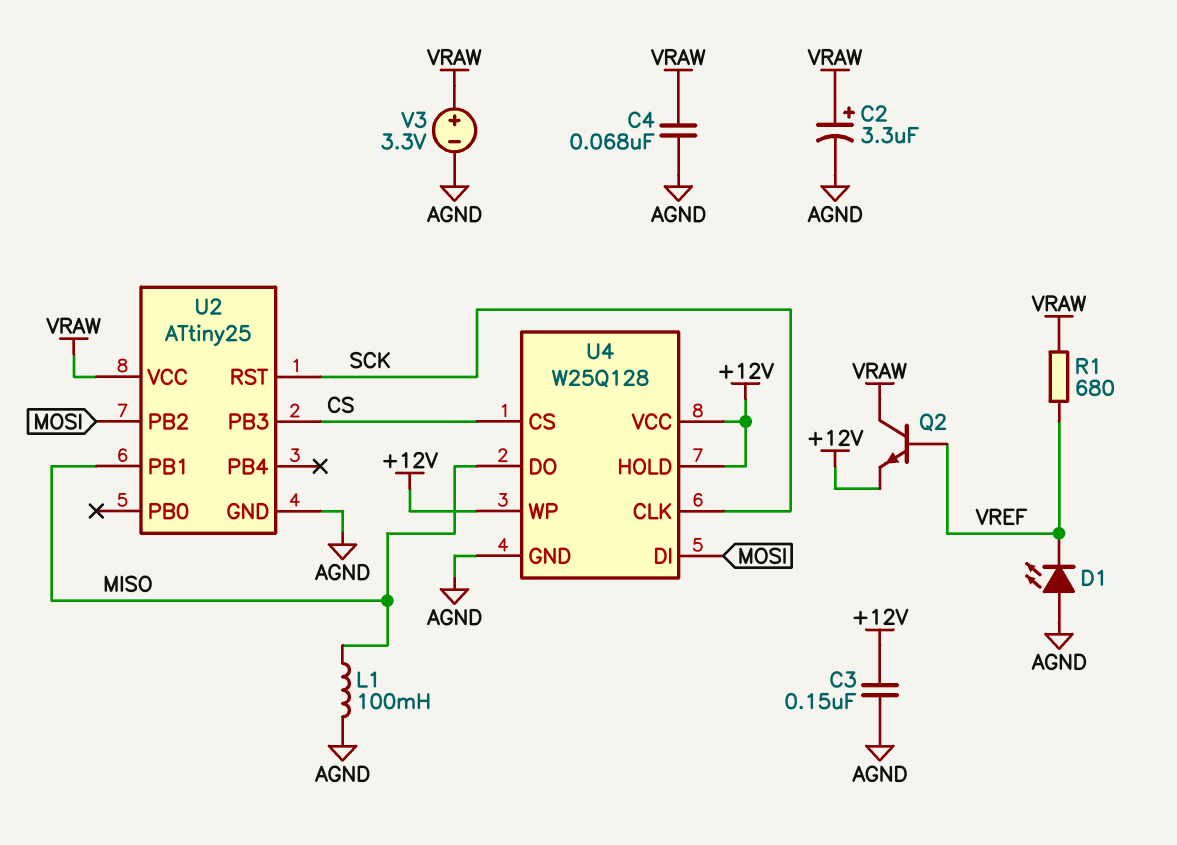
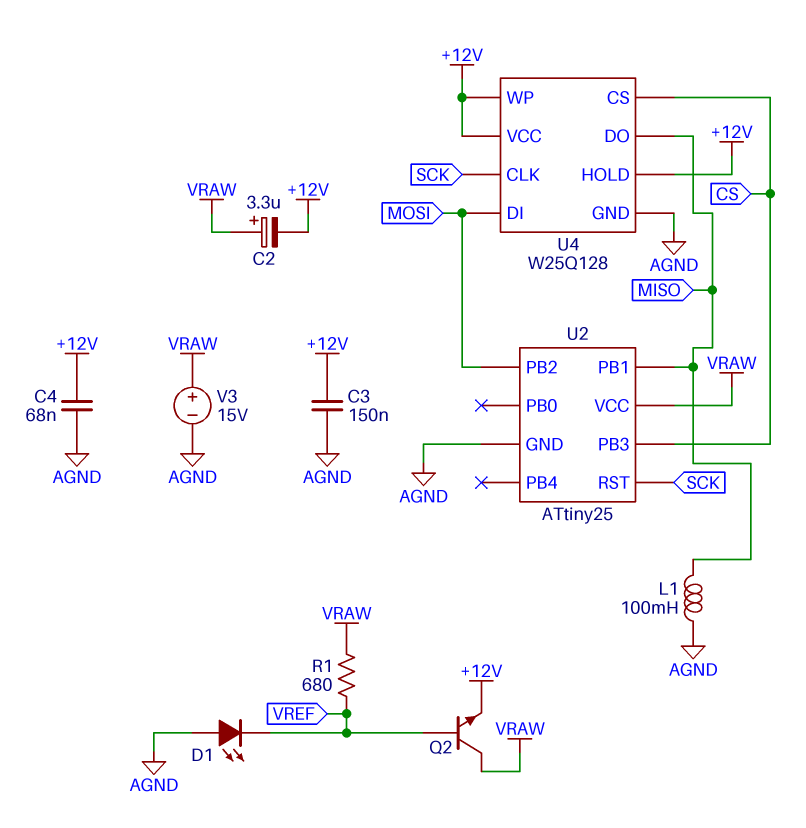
C2: 3.3uF (plus VRAW, minus AGND) -> 3.3uF (plus VRAW, minus +12V)
C4: 68nF (AGND, VRAW) -> 68nF (+12V, AGND)
V3: 3.3V (plus VRAW, minus AGND) -> 15V (plus VRAW, minus AGND)

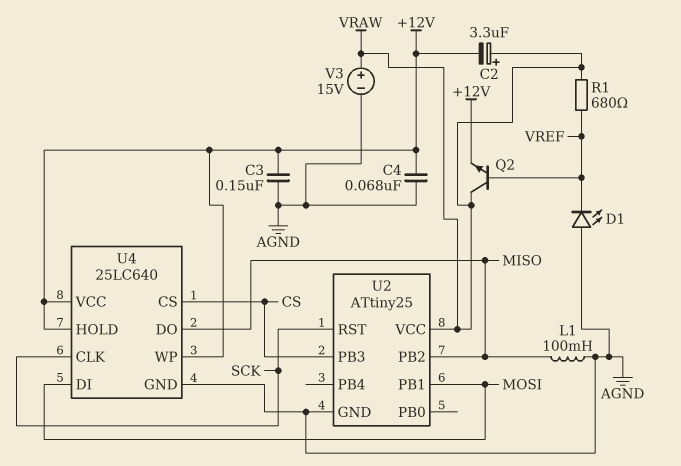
U2 pin PB1: MISO -> MOSI
U2 pin PB2: MOSI -> MISO
U4: W25Q128 -> 25LC640

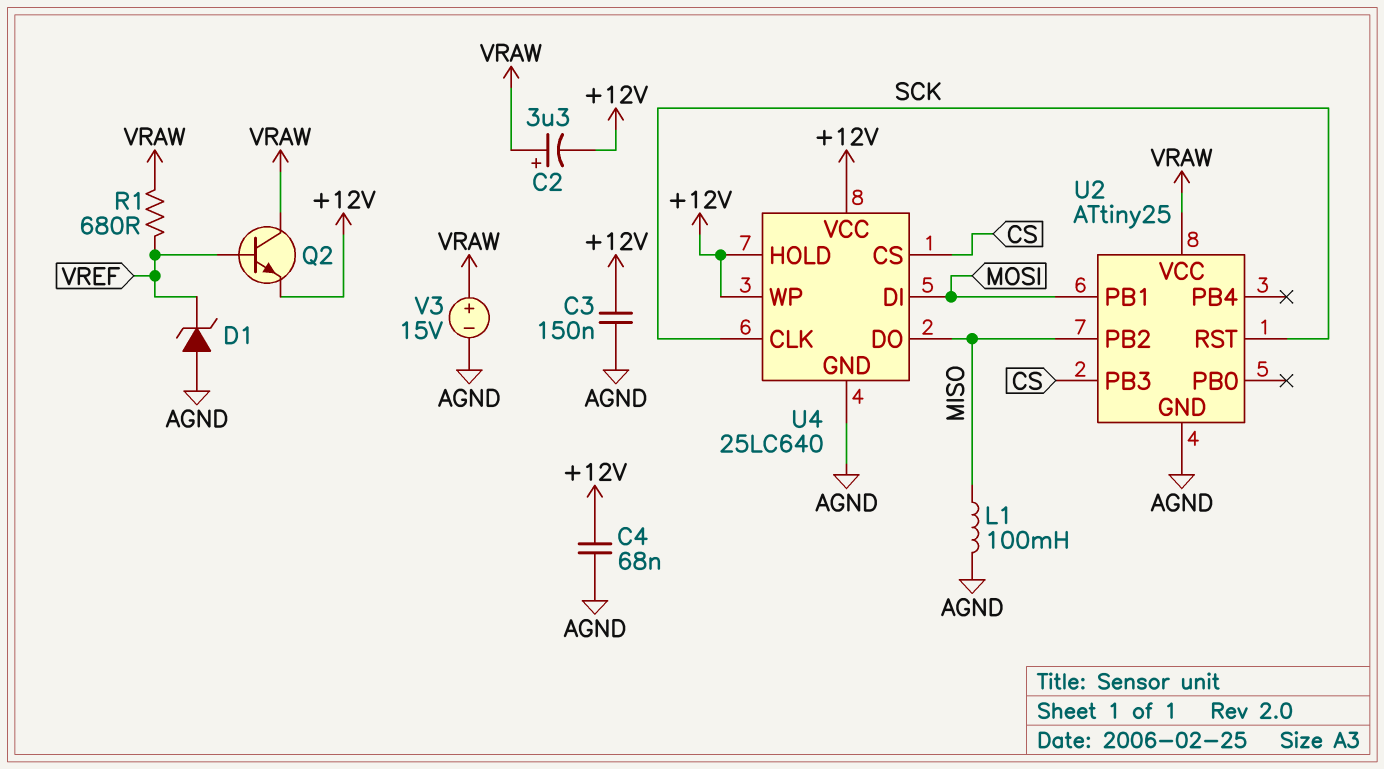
D1: LED (A AGND, K VREF) -> zener (A AGND, K VREF)

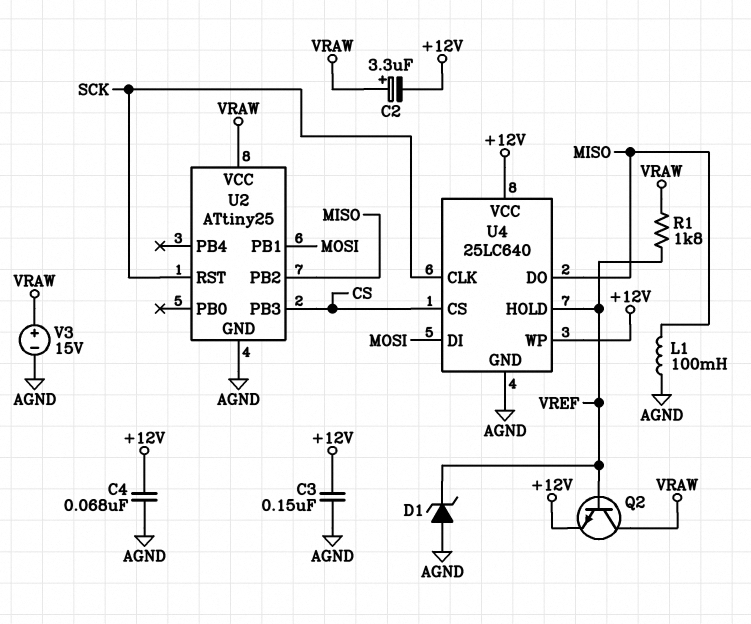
R1: 680 (VRAW, VREF) -> 1.8k (VRAW, VREF)
U4 pin HOLD: +12V -> VREF

